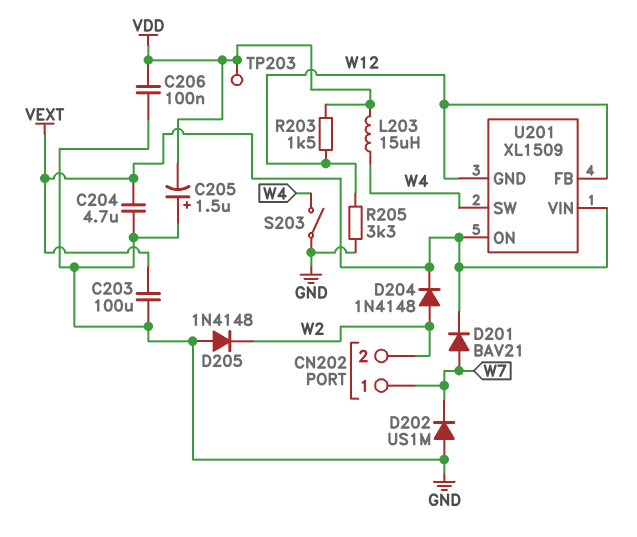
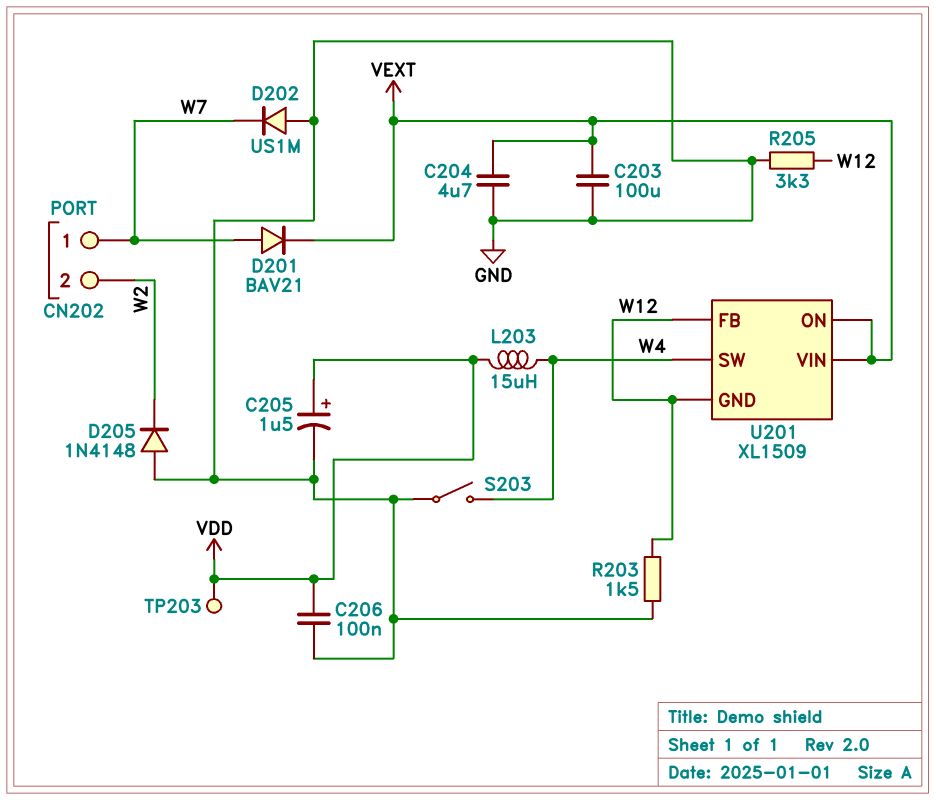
C205: 1.5uF (plus GND, minus VDD) -> 1.5uF (plus VDD, minus GND)
D204: diode 1N4148 (A W2, K VEXT) -> none
R203: 1.5k (VDD, W12) -> 1.5k (GND, W12)

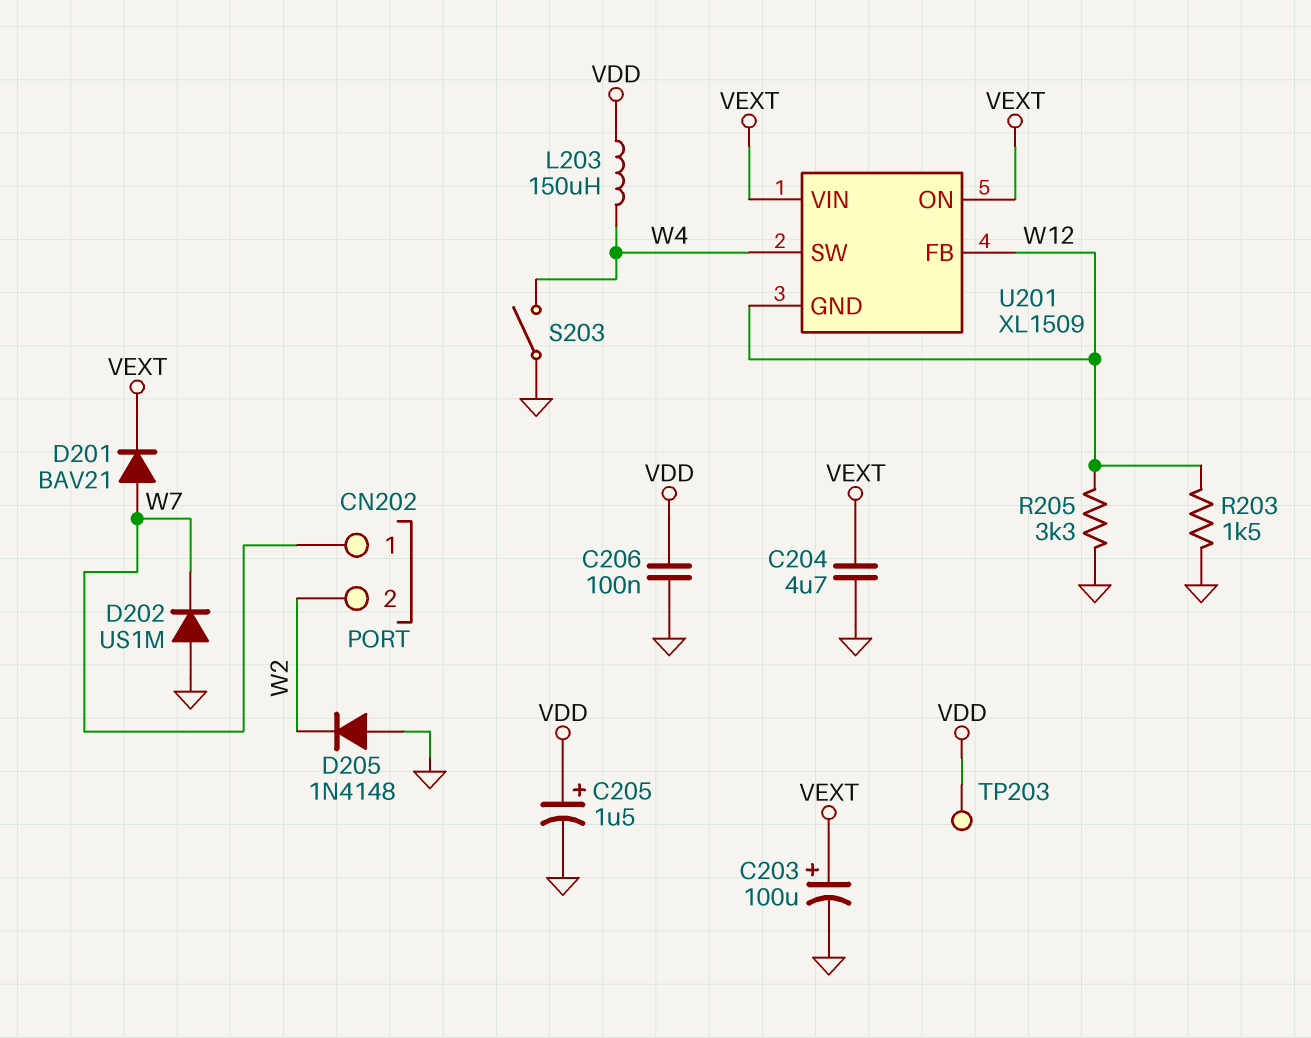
C203: 100uF (GND, VEXT) -> 100uF (plus VEXT, minus GND)
L203: 15uH (VDD, W4) -> 150uH (VDD, W4)

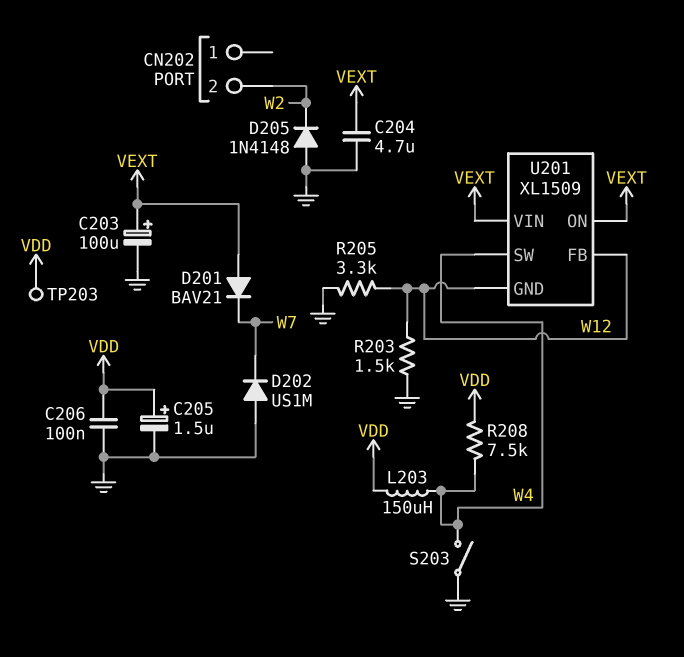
CN202 pin 1: W7 -> none
D201: diode BAV21 (A W7, K VEXT) -> diode BAV21 (A VEXT, K W7)
R208: none -> 7.5k (VDD, W4)

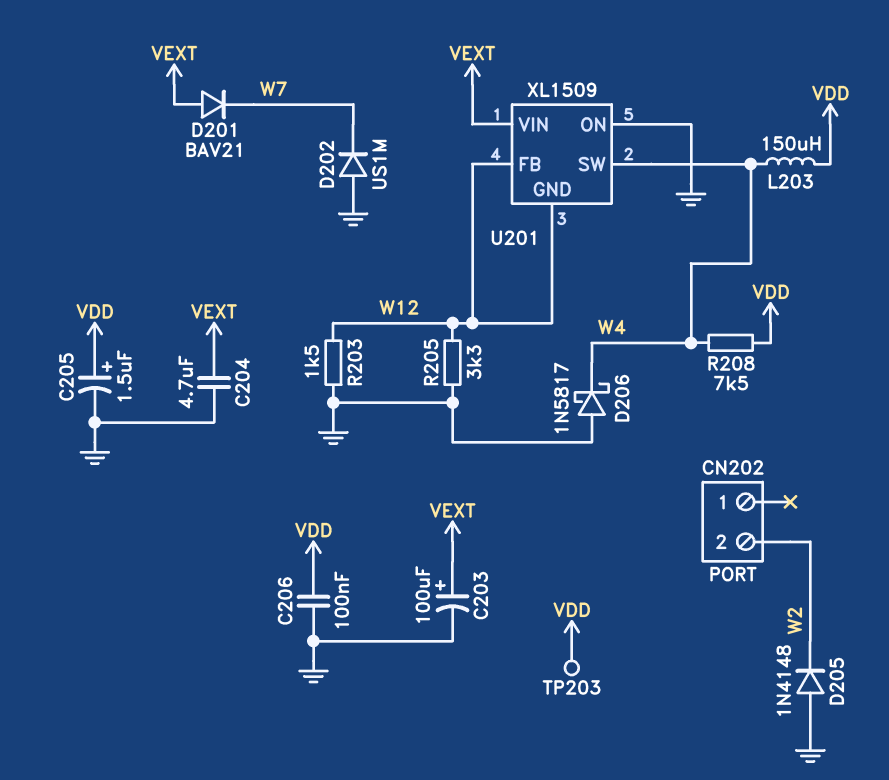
D206: none -> schottky 1N5817 (A GND, K W4)
S203: switch (GND, W4) -> none
U201 pin ON: VEXT -> GND

